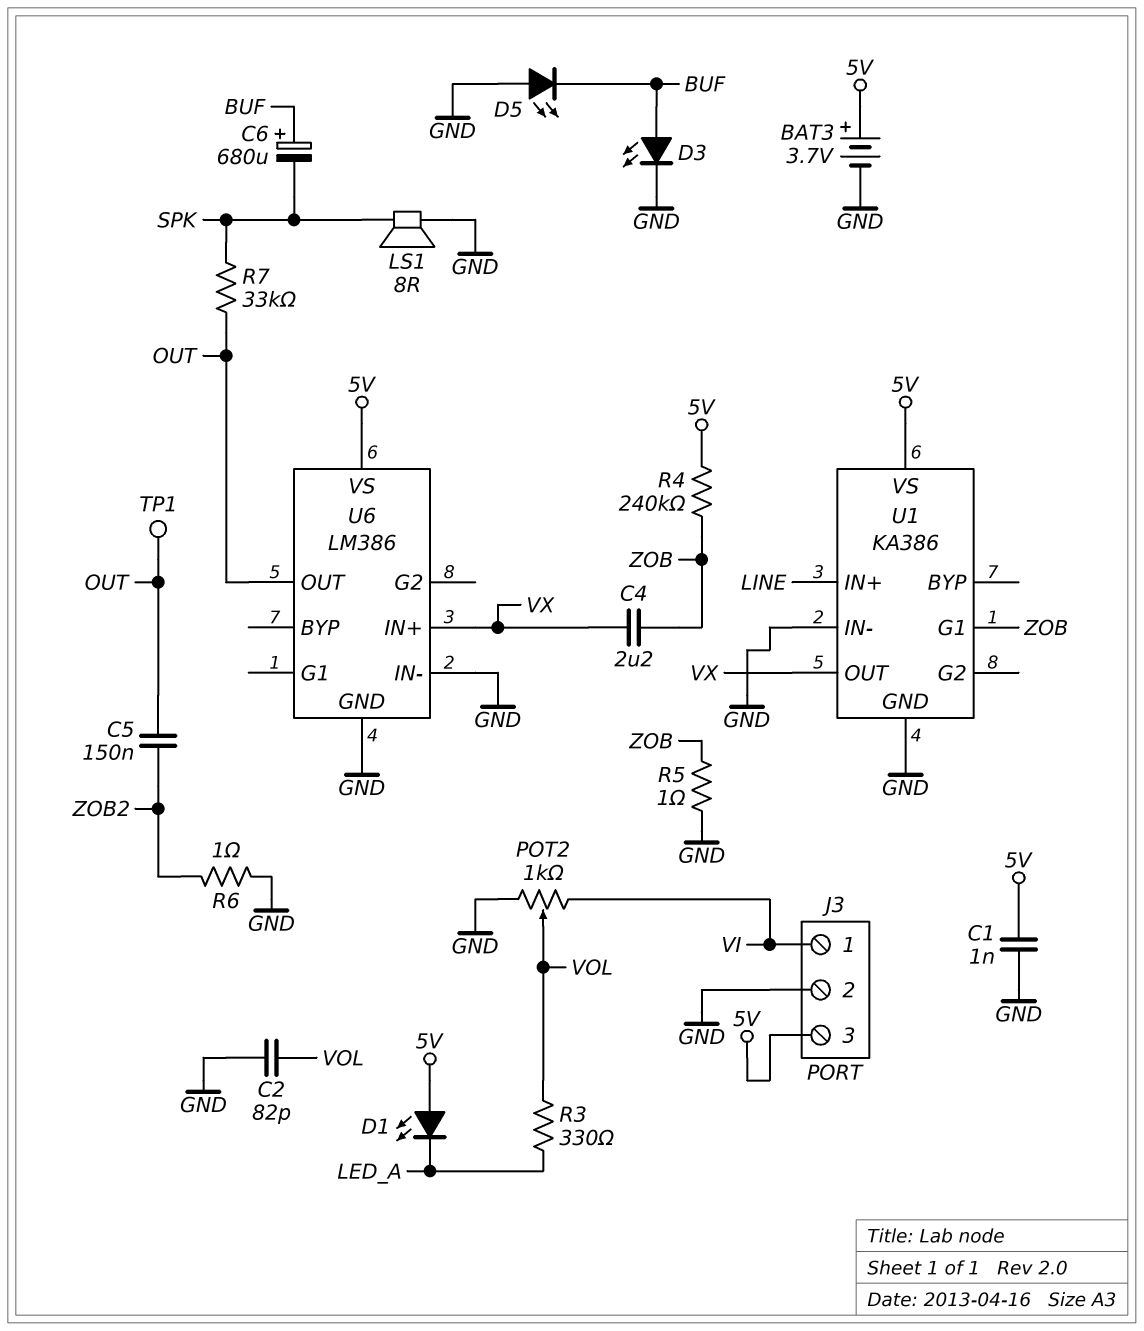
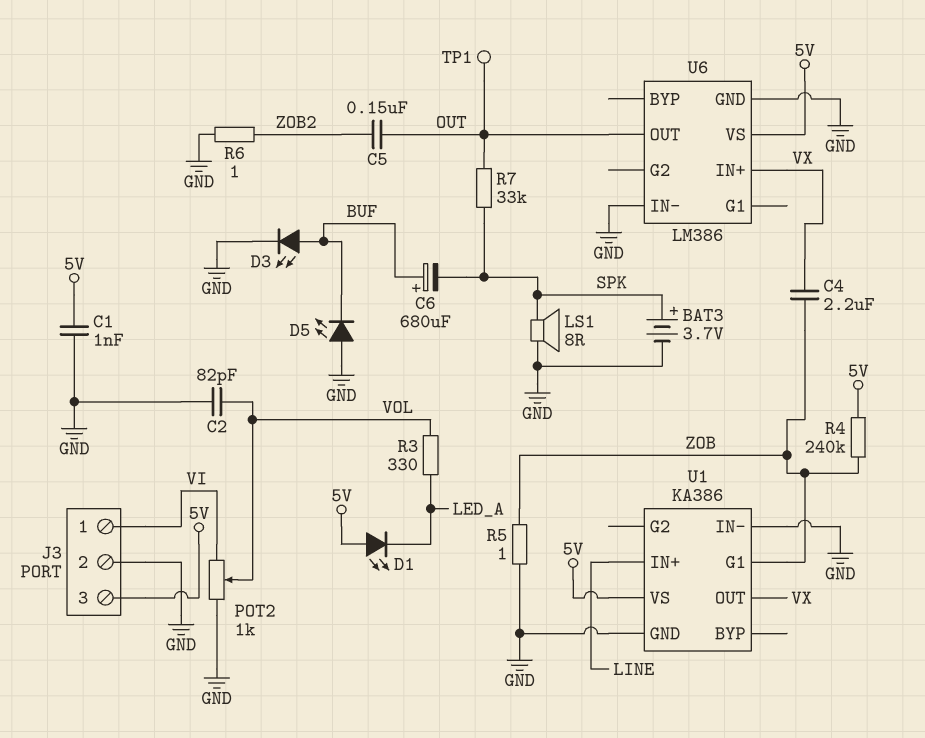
BAT3: 3.7V (plus 5V, minus GND) -> 3.7V (plus SPK, minus GND)

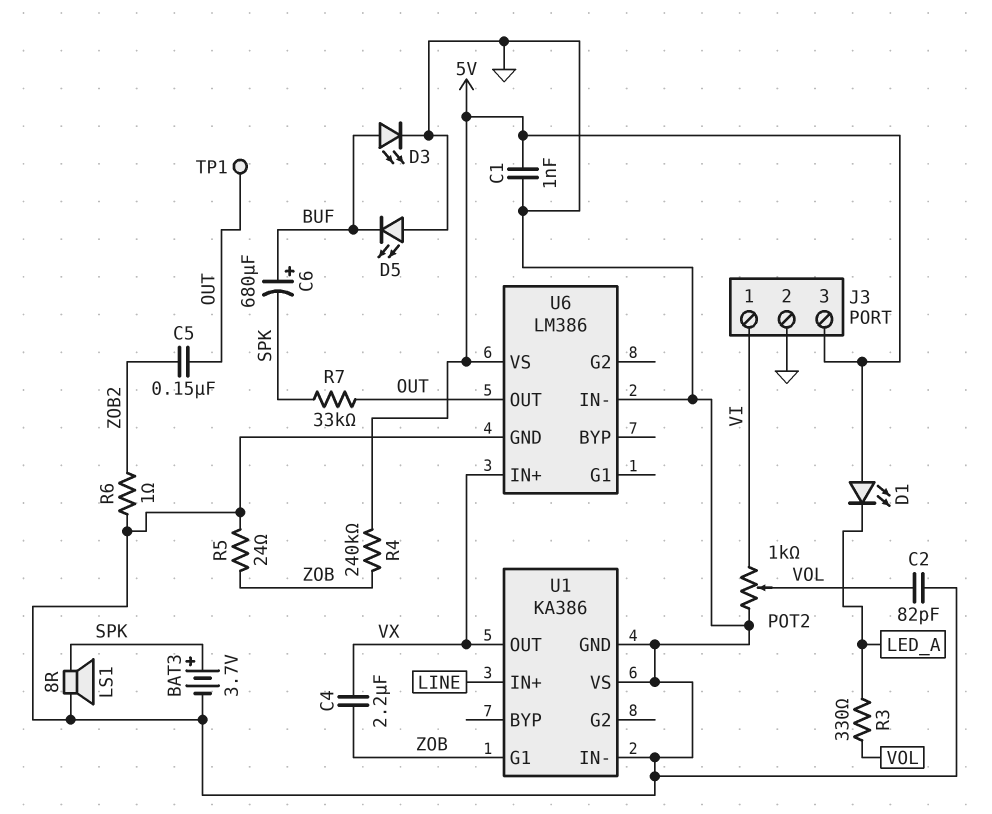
R5: 1 (GND, ZOB) -> 24 (GND, ZOB)
U1 pin VS: 5V -> GND

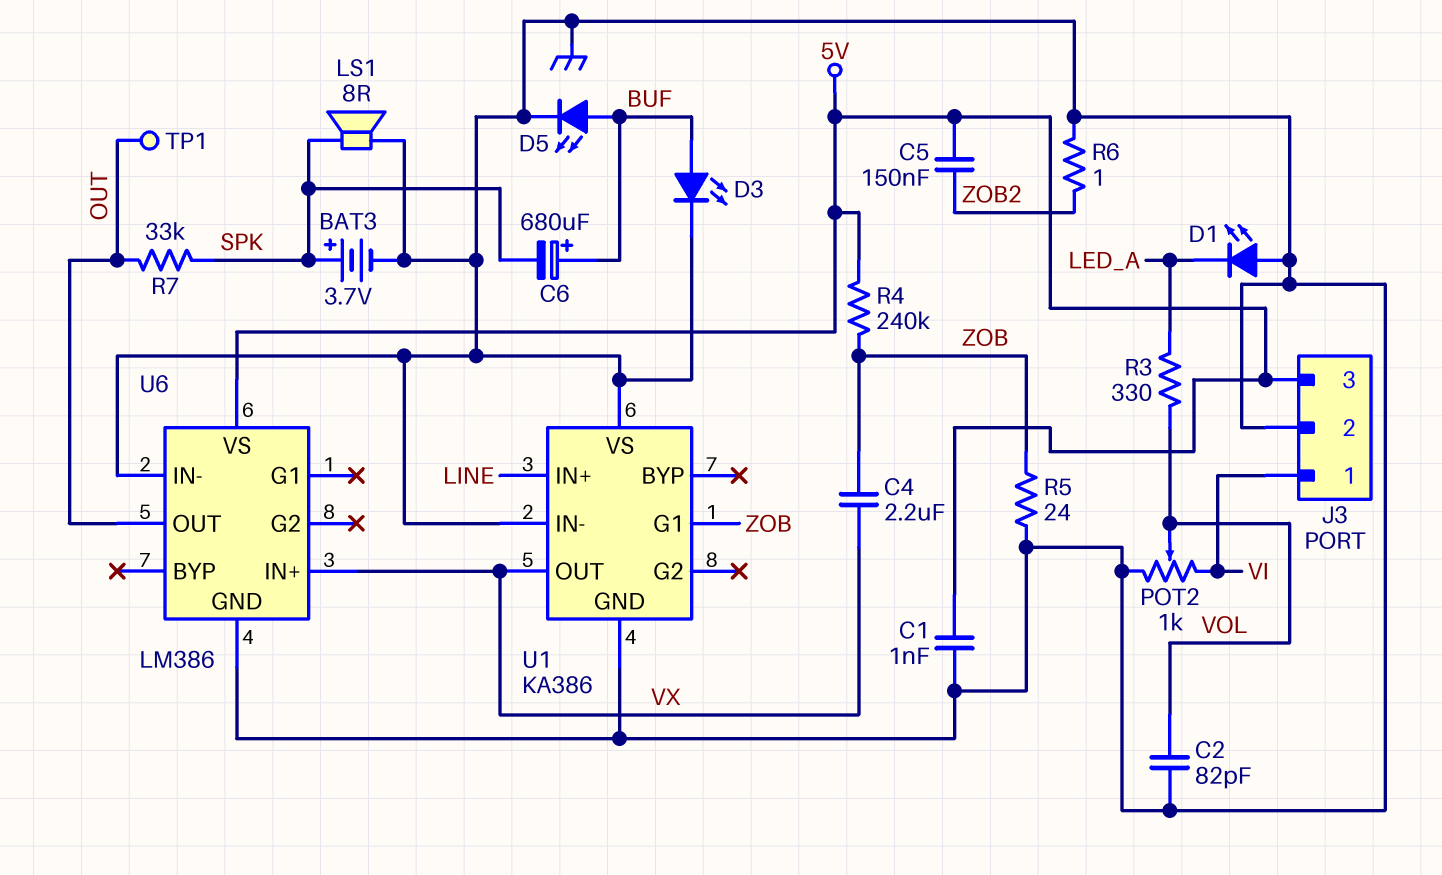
C5: 150nF (OUT, ZOB2) -> 150nF (5V, ZOB2)
D1: LED (A 5V, K LED_A) -> LED (A GND, K LED_A)
D5: LED (A GND, K BUF) -> LED (A BUF, K GND)

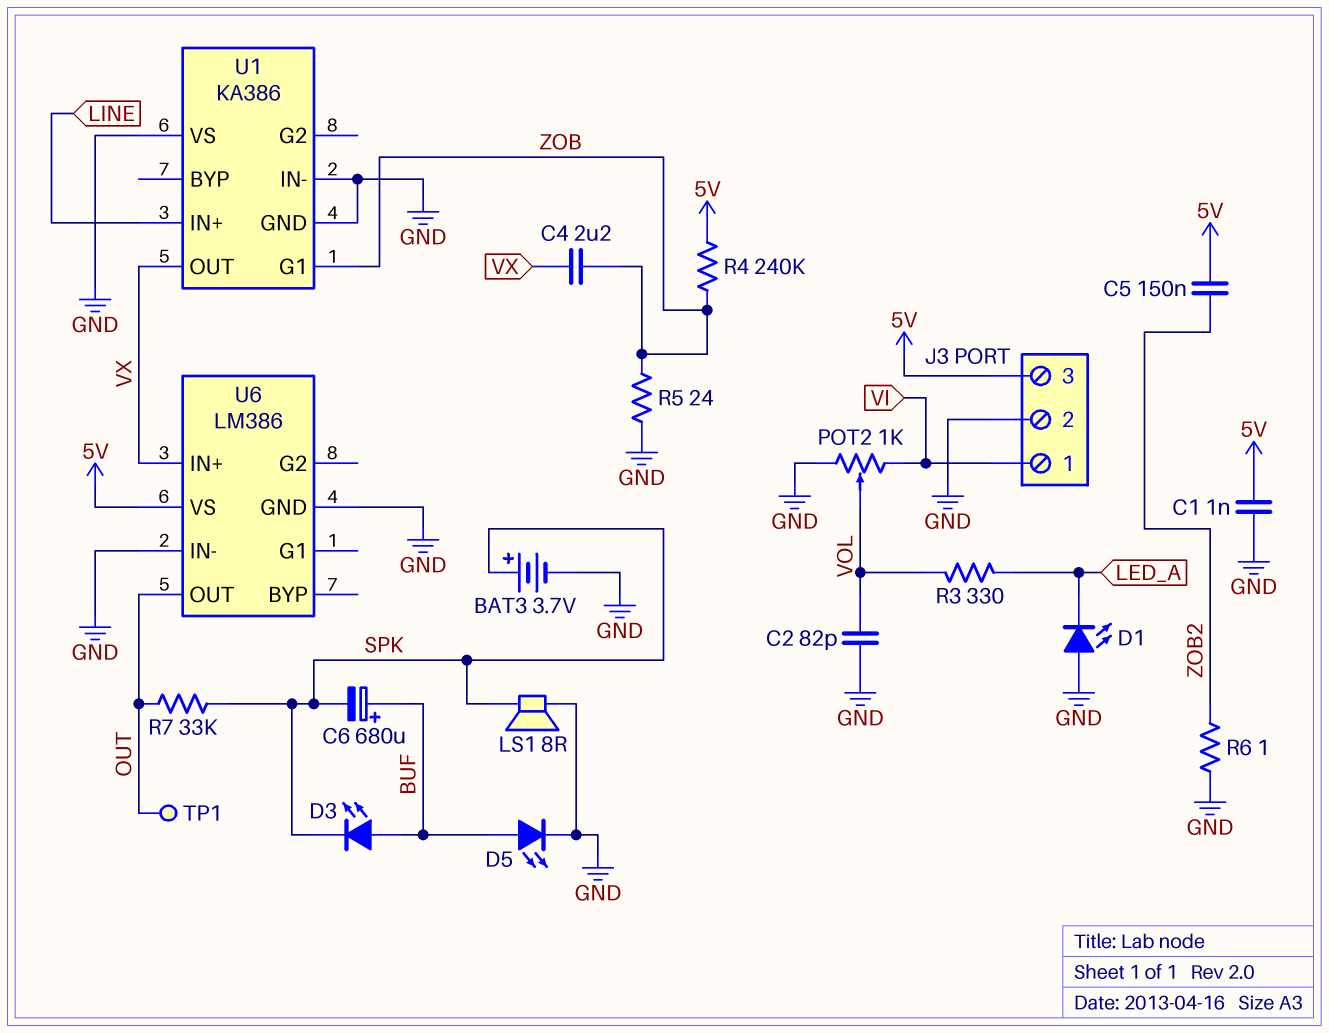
D3: LED (A BUF, K GND) -> LED (A BUF, K SPK)

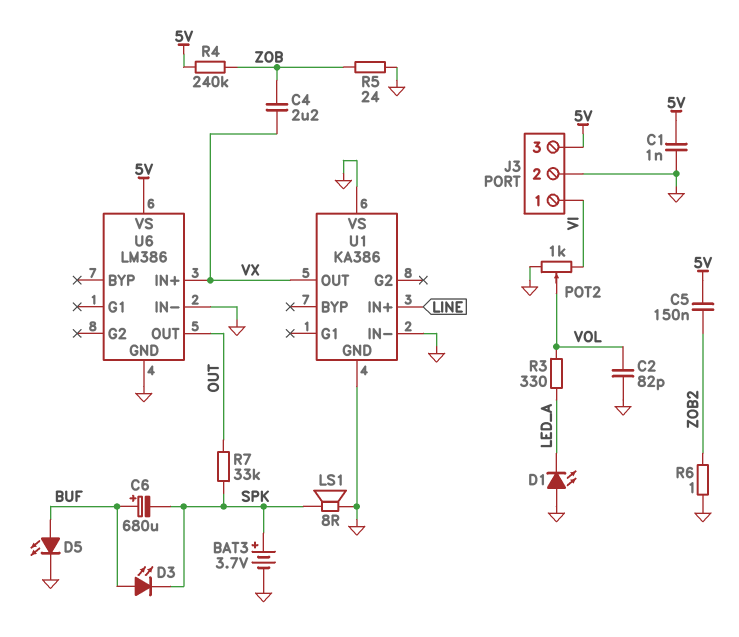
TP1: test point (OUT) -> none
U1 pin G1: ZOB -> none

